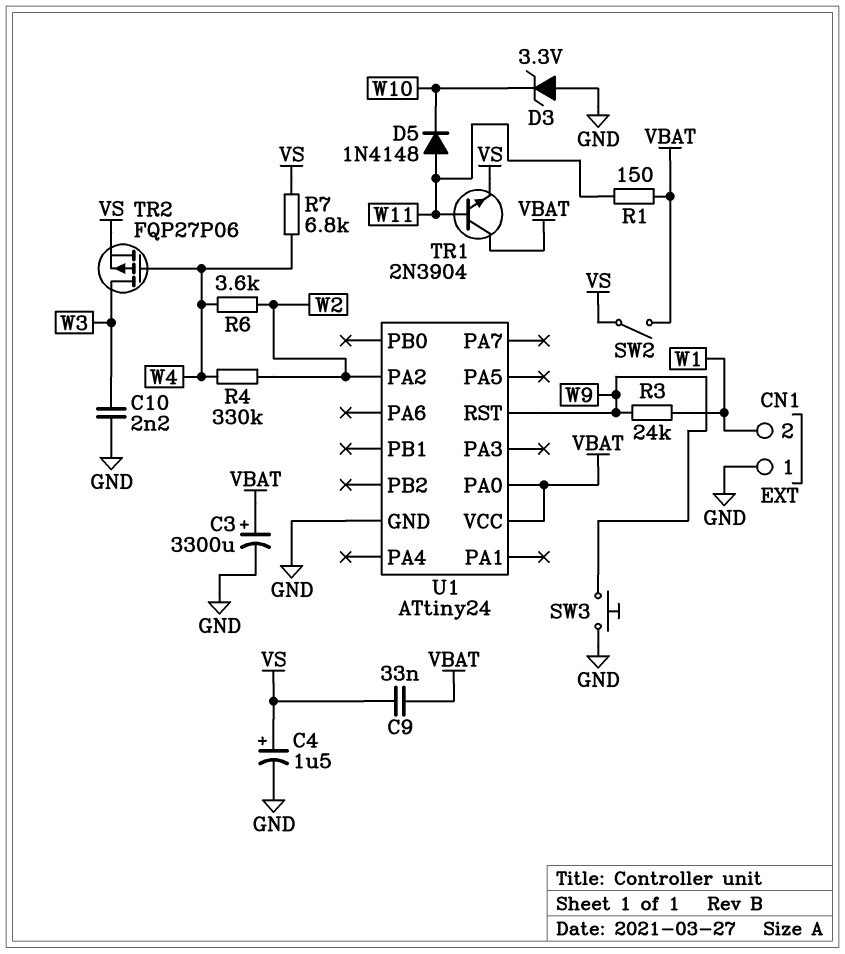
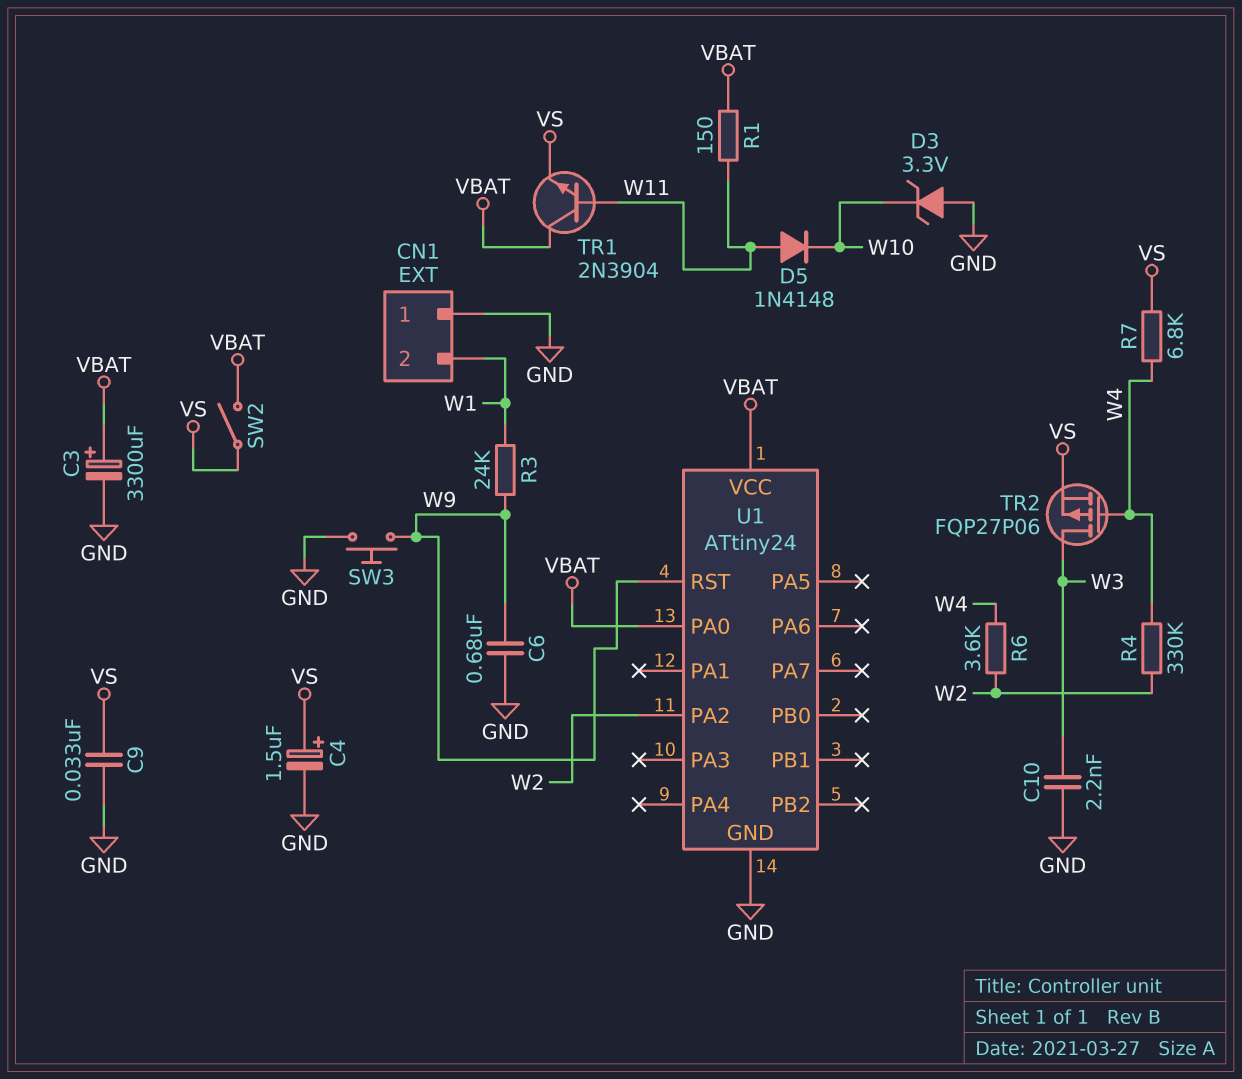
C6: none -> 680nF (GND, W9)
C9: 33nF (VBAT, VS) -> 33nF (GND, VS)

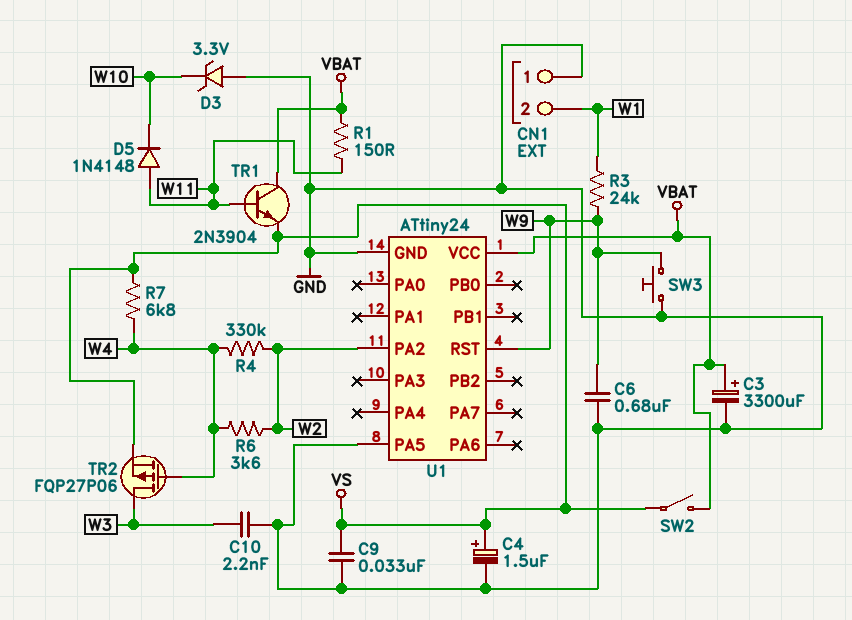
U1 pin PA0: VBAT -> none
U1 pin PA5: none -> GND

